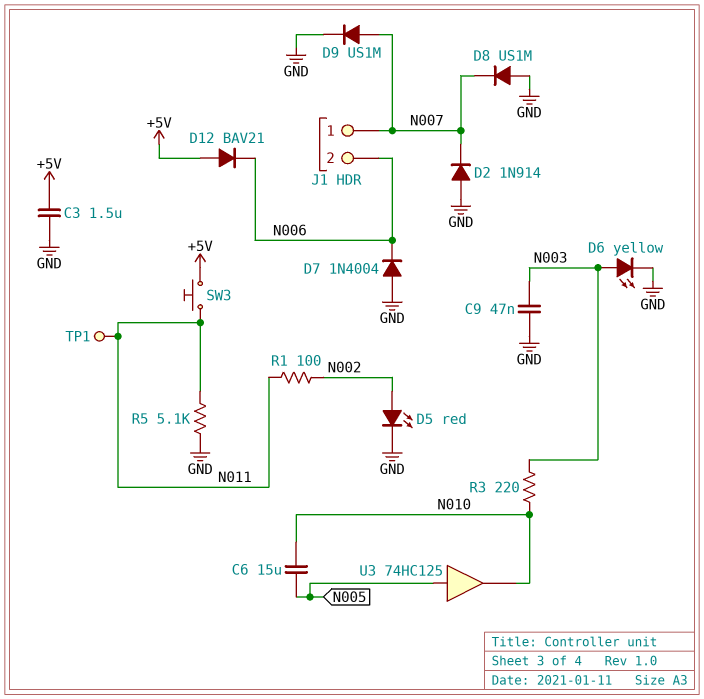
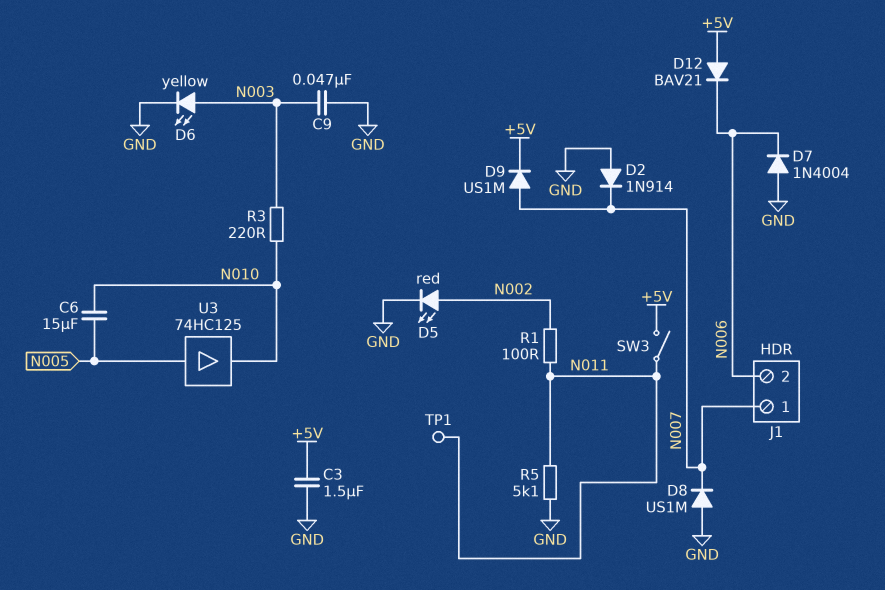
D9: diode US1M (A N007, K GND) -> diode US1M (A N007, K +5V)
SW3: button (+5V, N011) -> switch (+5V, N011)

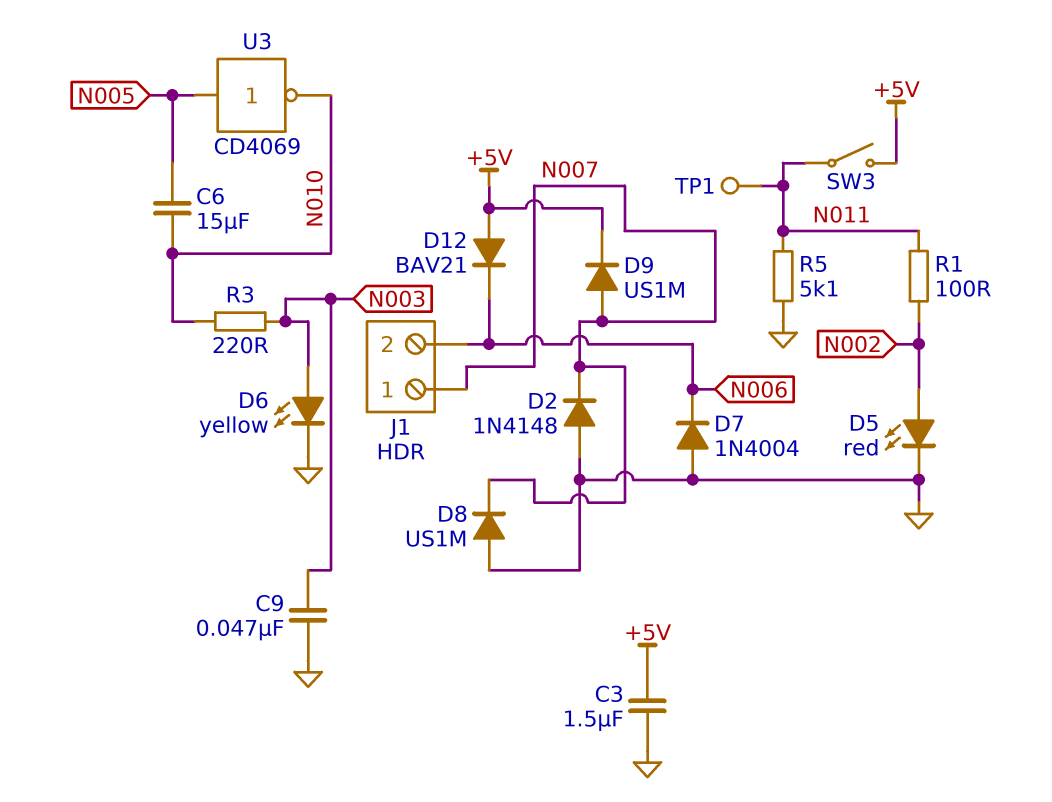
D2: diode 1N914 (A GND, K N007) -> diode 1N4148 (A GND, K N007)
U3: buffer 74HC125 (in N005, out N010) -> NOT CD4069 (in N005, out N010)

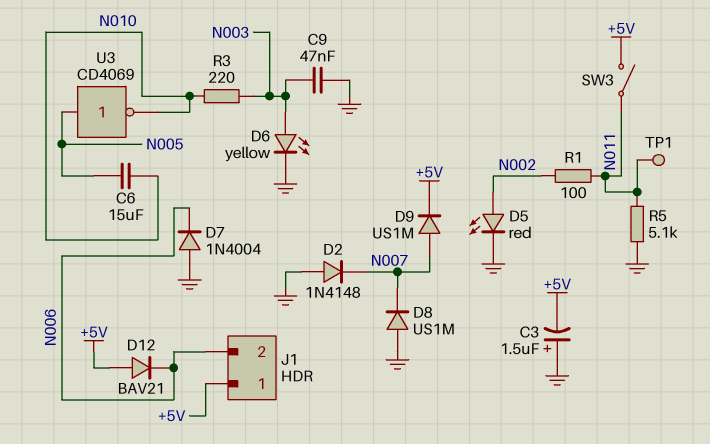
C3: 1.5uF (+5V, GND) -> 1.5uF (plus GND, minus +5V)
J1 pin 1: N007 -> +5V

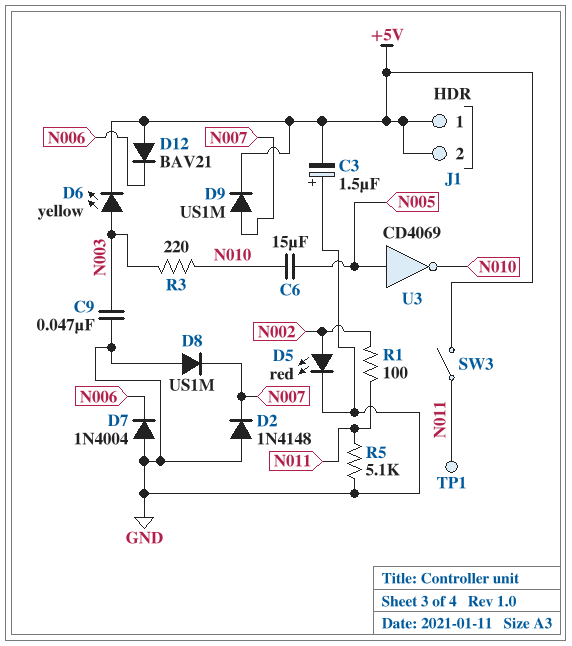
D6: LED yellow (A N003, K GND) -> LED yellow (A N003, K +5V)
J1 pin 2: N006 -> +5V

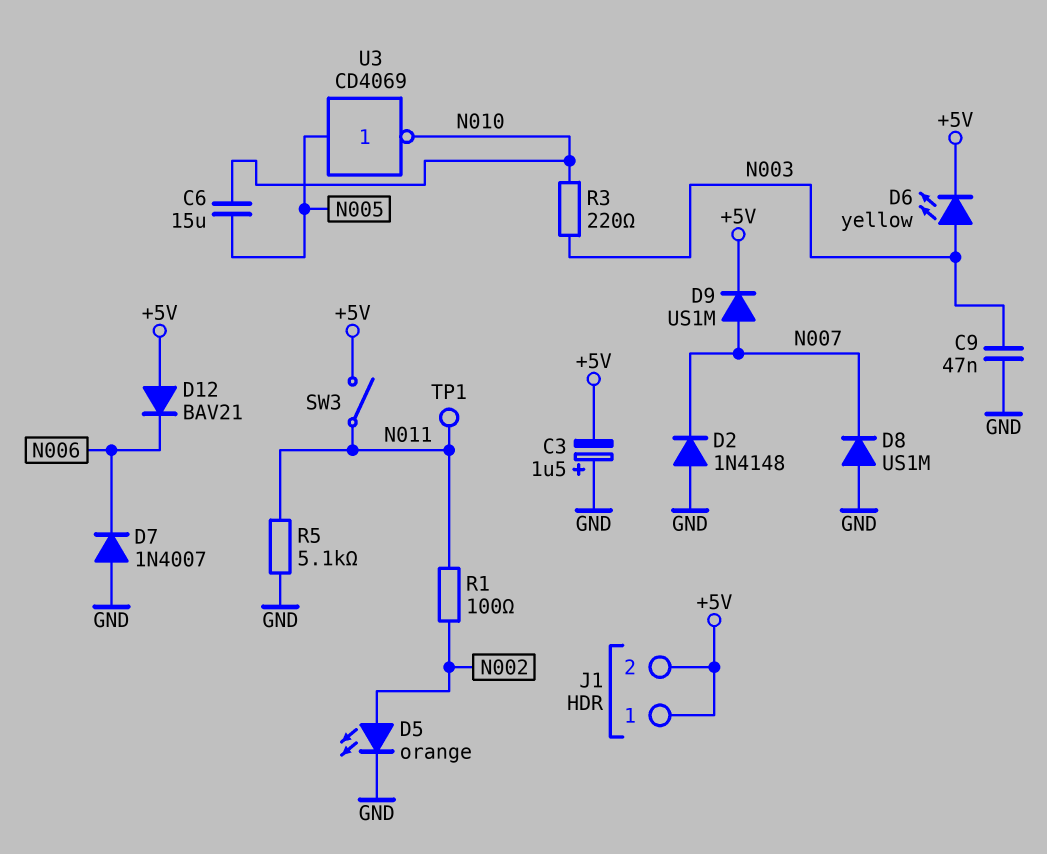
D5: LED red (A N002, K GND) -> LED orange (A N002, K GND)
D7: diode 1N4004 (A GND, K N006) -> diode 1N4007 (A GND, K N006)

